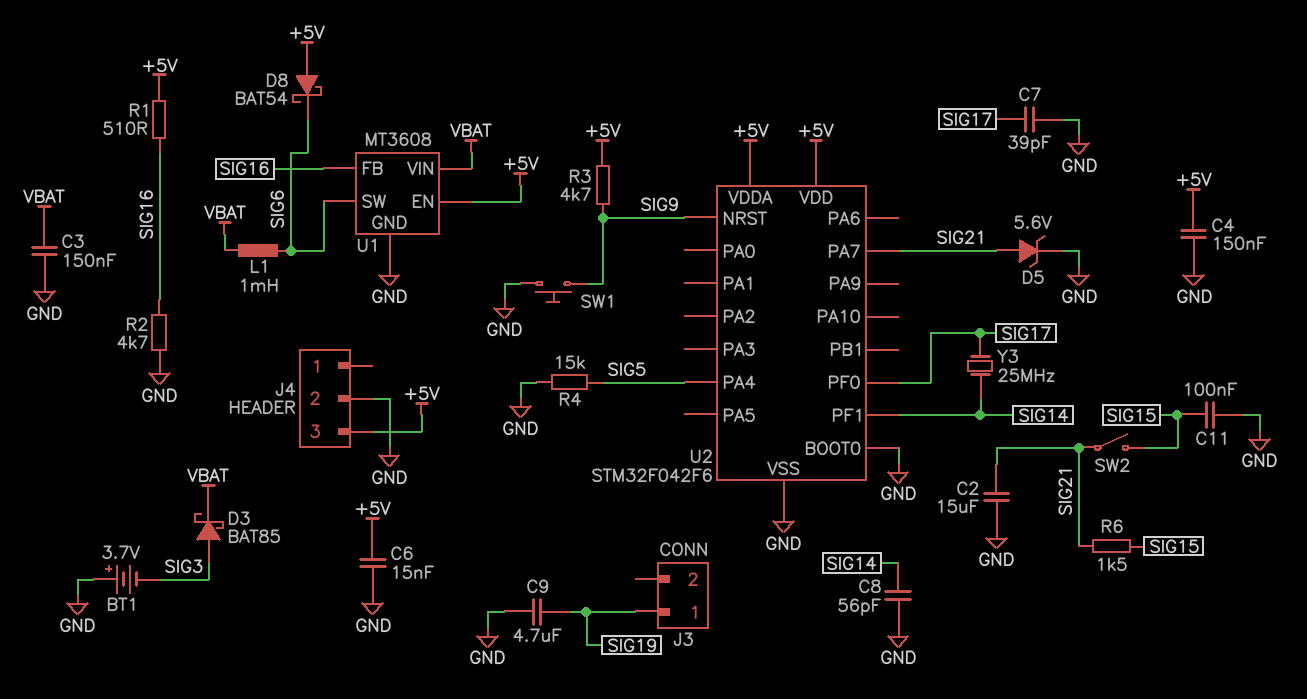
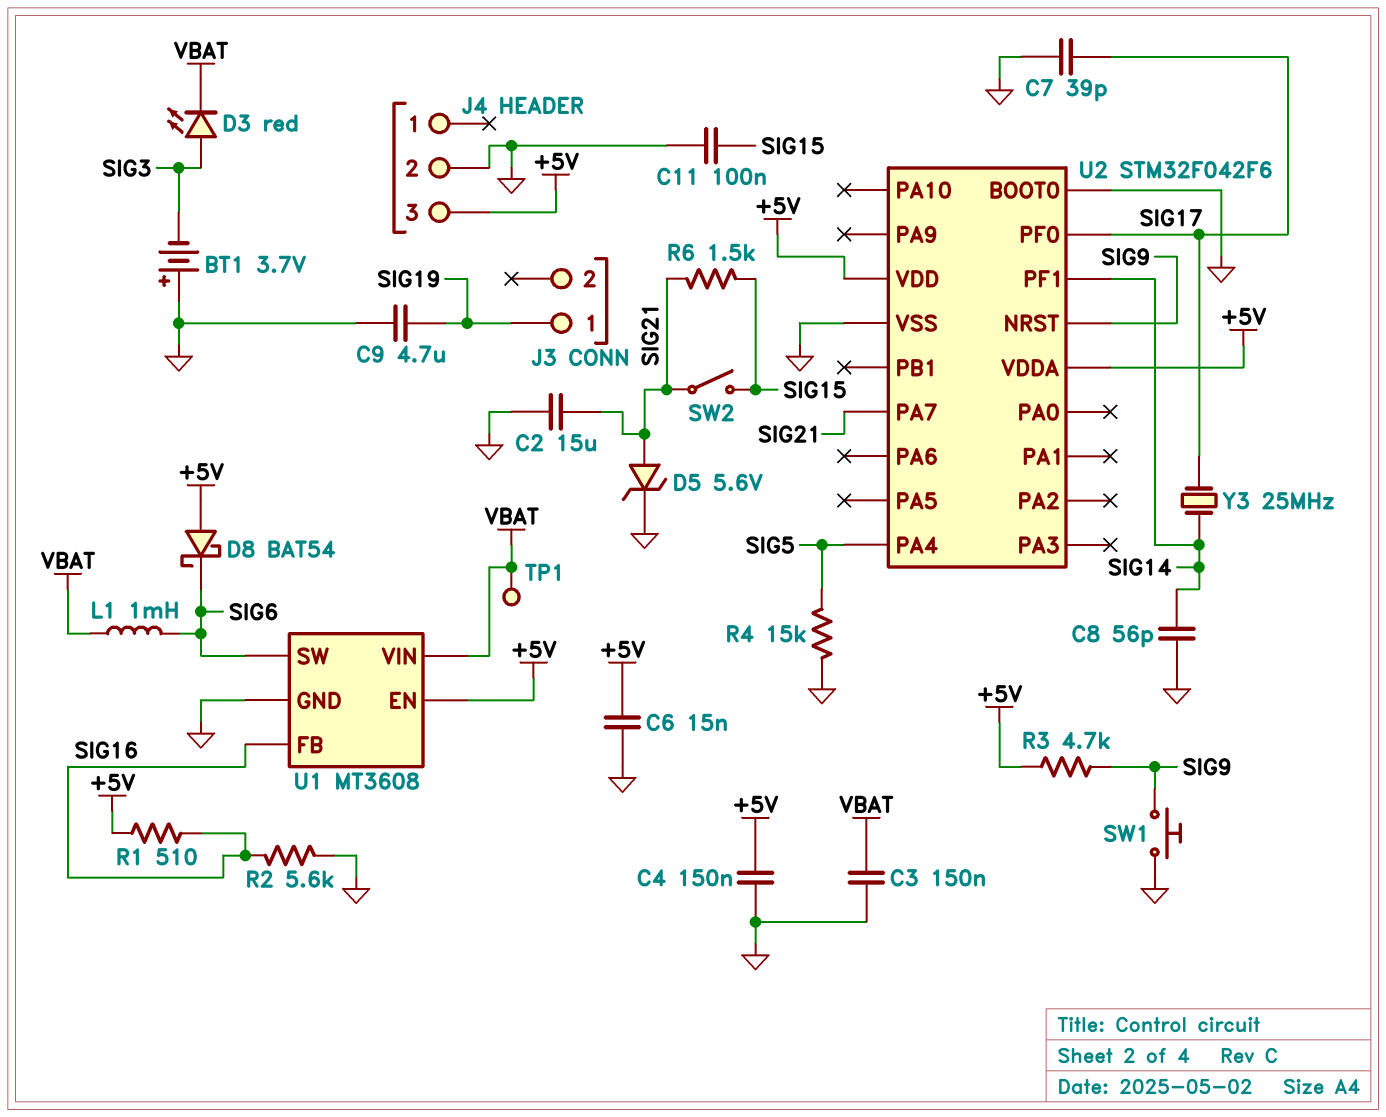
D3: schottky BAT85 (A SIG3, K VBAT) -> LED red (A SIG3, K VBAT)
R2: 4.7k (GND, SIG16) -> 5.6k (GND, SIG16)
TP1: none -> test point (VBAT)

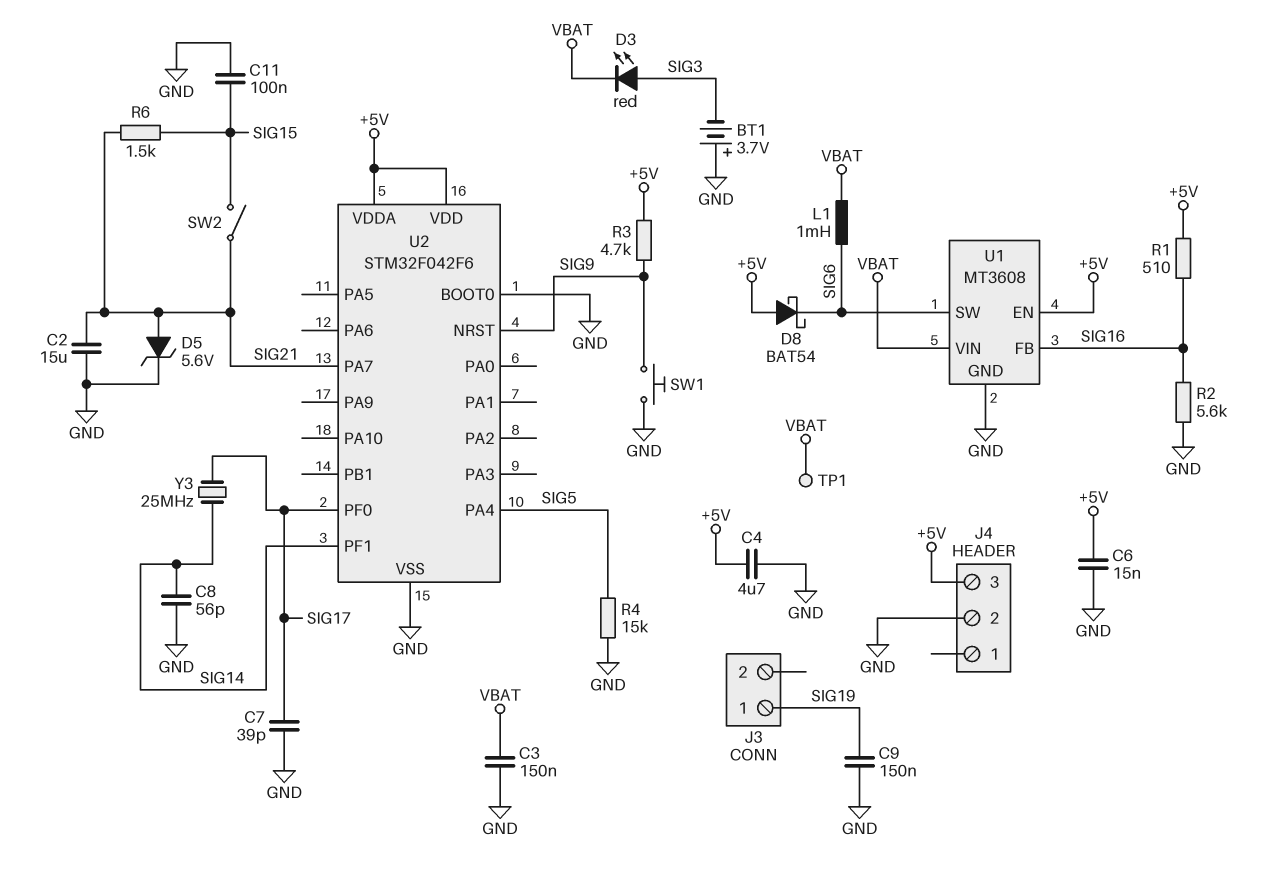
C4: 150nF (+5V, GND) -> 4.7uF (+5V, GND)
C9: 4.7uF (GND, SIG19) -> 150nF (GND, SIG19)

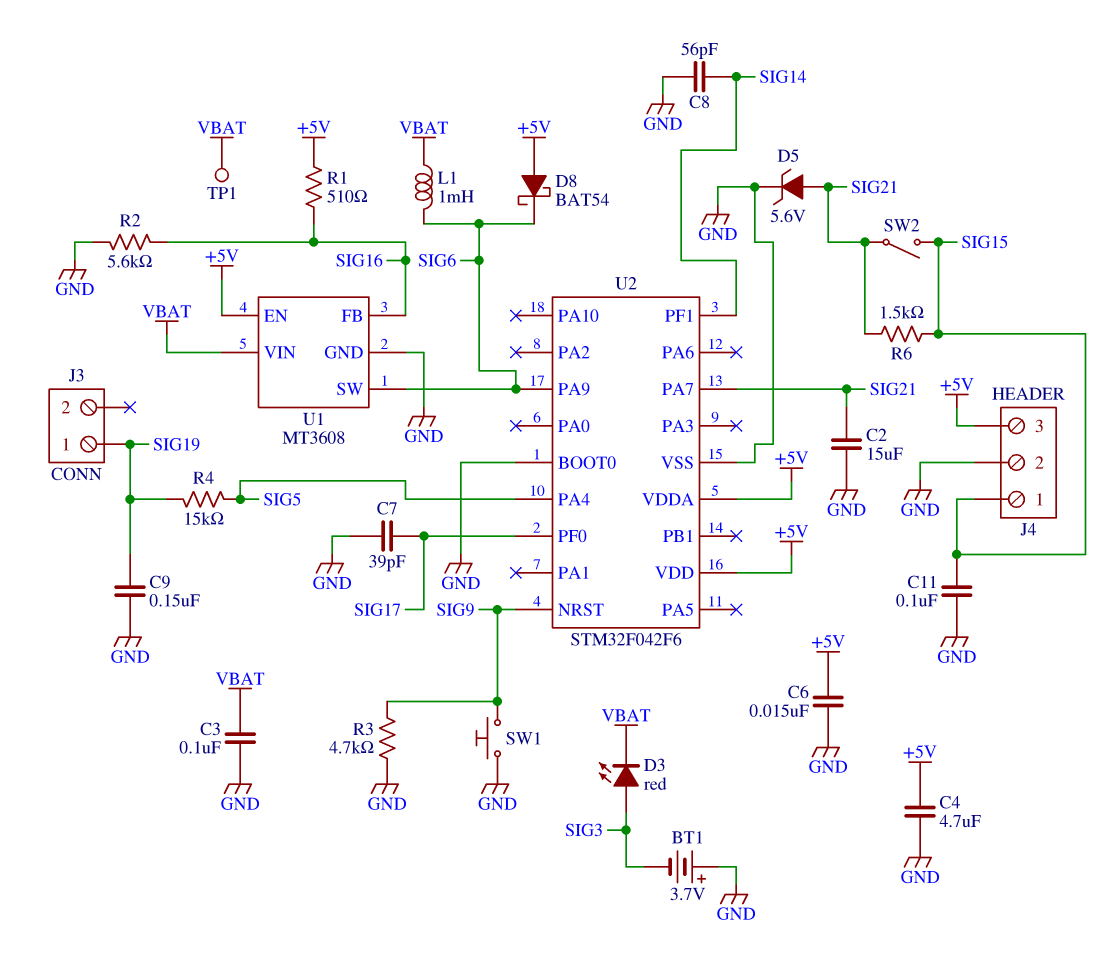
C3: 150nF (GND, VBAT) -> 100nF (GND, VBAT)
J4 pin 1: none -> SIG15
R3: 4.7k (+5V, SIG9) -> 4.7k (GND, SIG9)
R4: 15k (GND, SIG5) -> 15k (SIG5, SIG19)
U2 pin PA9: none -> SIG6
Y3: 25MHz (SIG14, SIG17) -> none

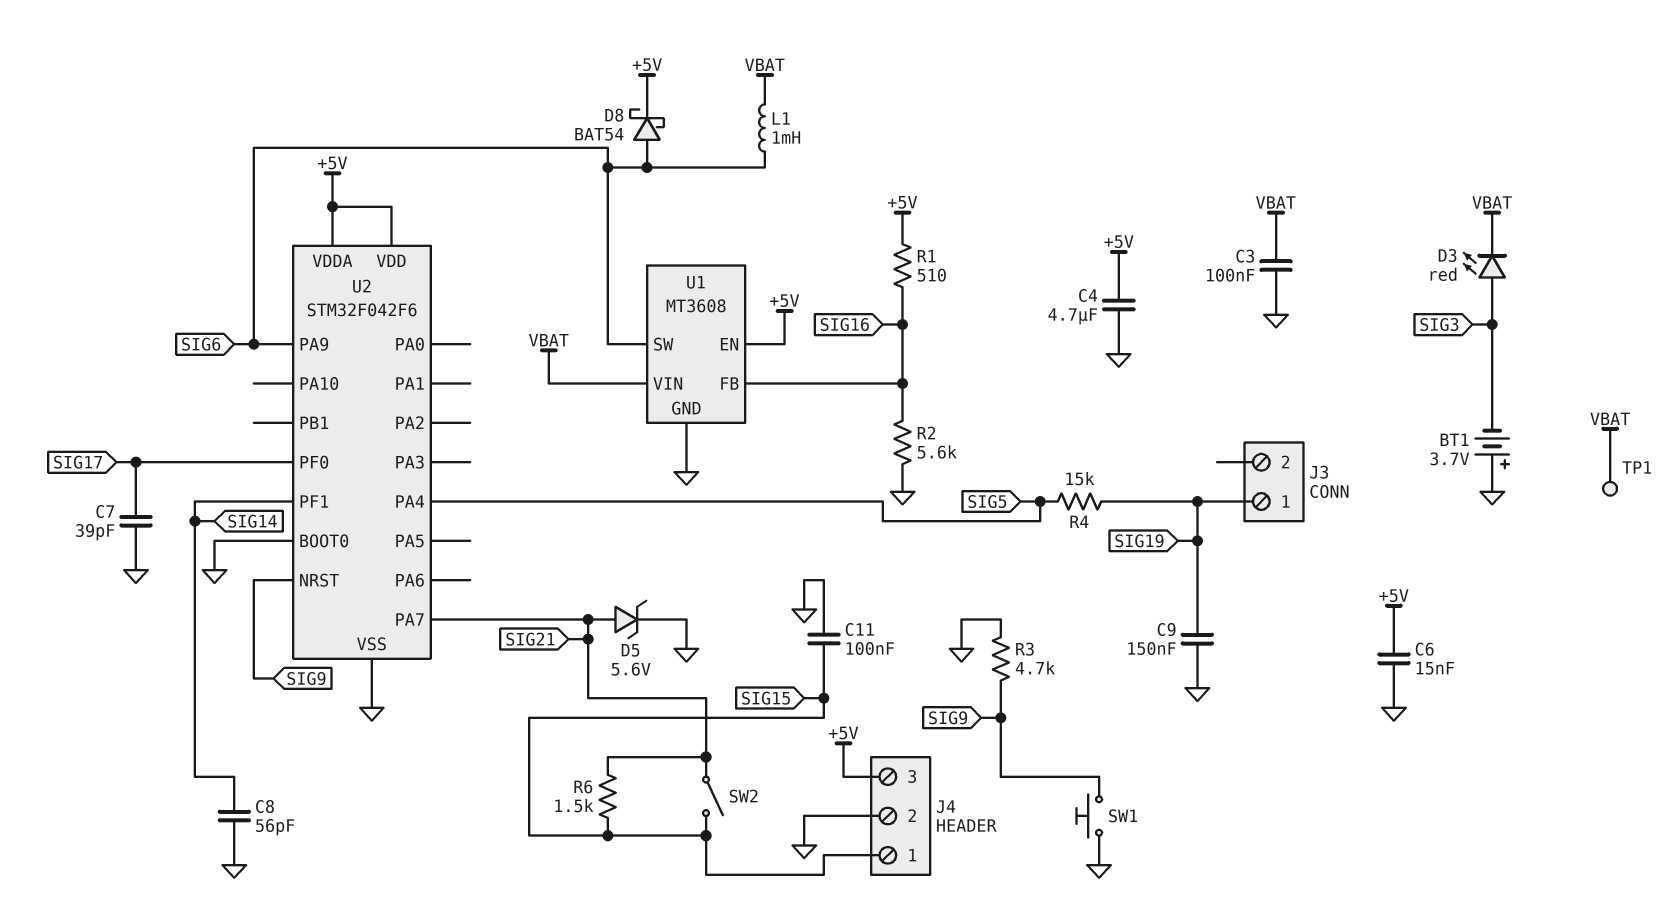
C2: 15uF (GND, SIG21) -> none
D8: schottky BAT54 (A +5V, K SIG6) -> schottky BAT54 (A SIG6, K +5V)

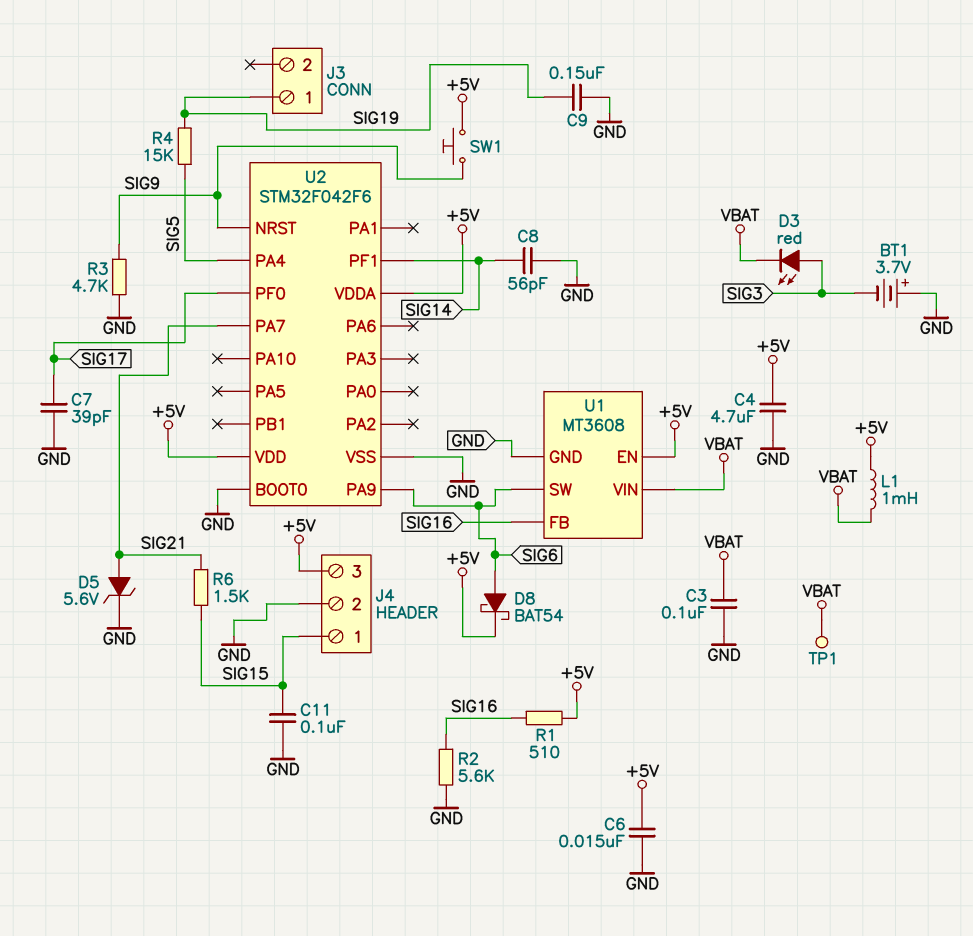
L1: 1mH (SIG6, VBAT) -> 1mH (+5V, VBAT)
SW1: button (GND, SIG9) -> button (+5V, SIG9)
SW2: switch (SIG15, SIG21) -> none

